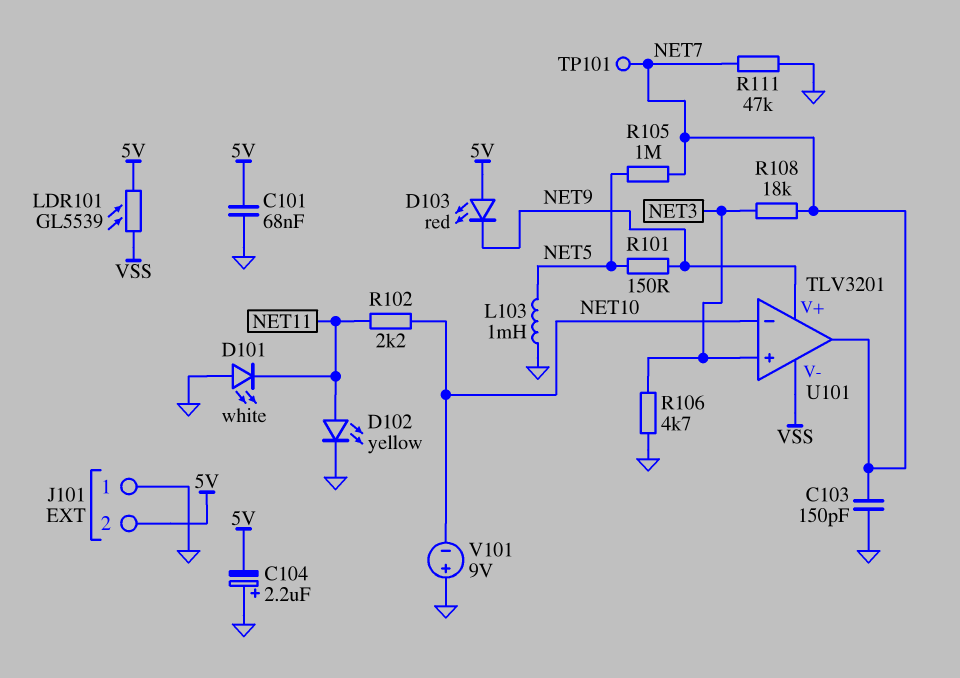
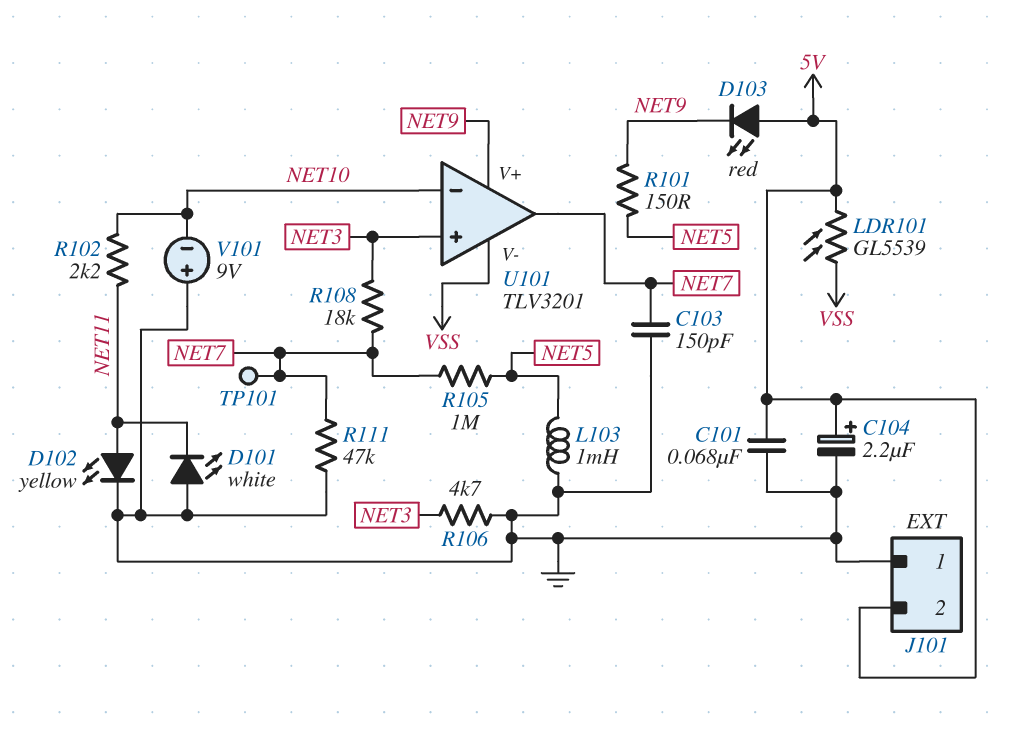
C104: 2.2uF (plus GND, minus 5V) -> 2.2uF (plus 5V, minus GND)

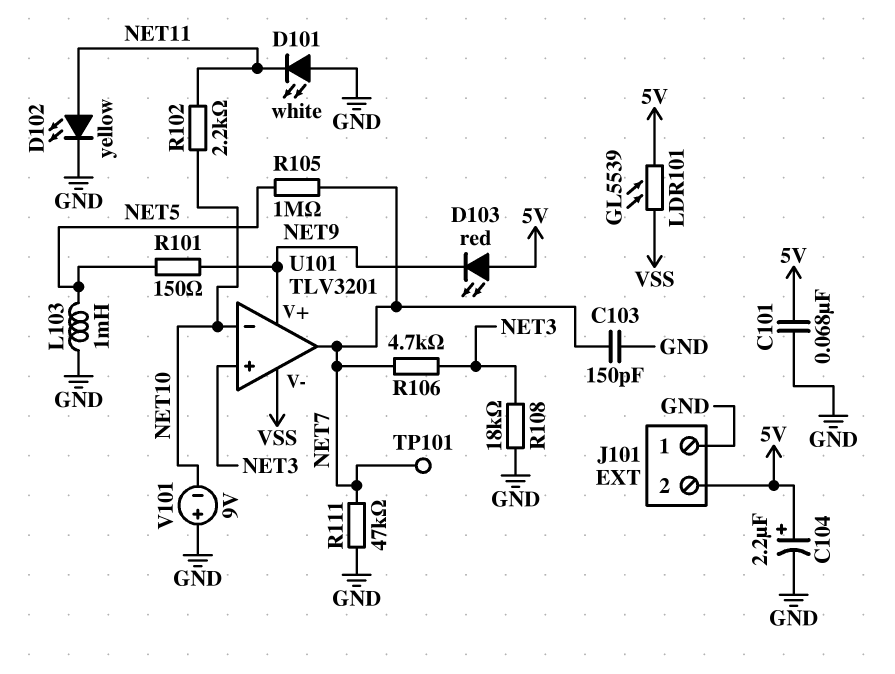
R106: 4.7k (GND, NET3) -> 4.7k (NET3, NET7)
R108: 18k (NET3, NET7) -> 18k (GND, NET3)

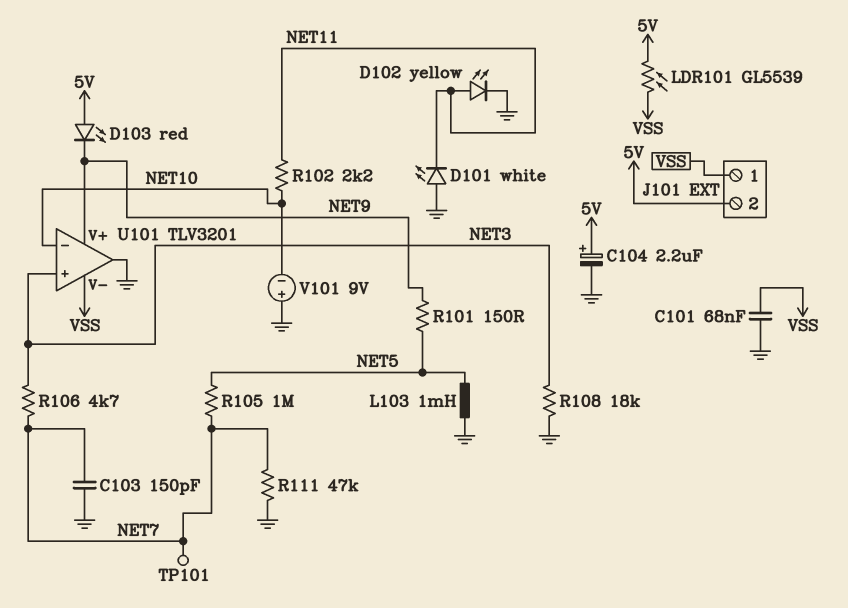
C101: 68nF (5V, GND) -> 68nF (GND, VSS)
J101 pin 1: GND -> VSS
U101 pin out: NET7 -> GND

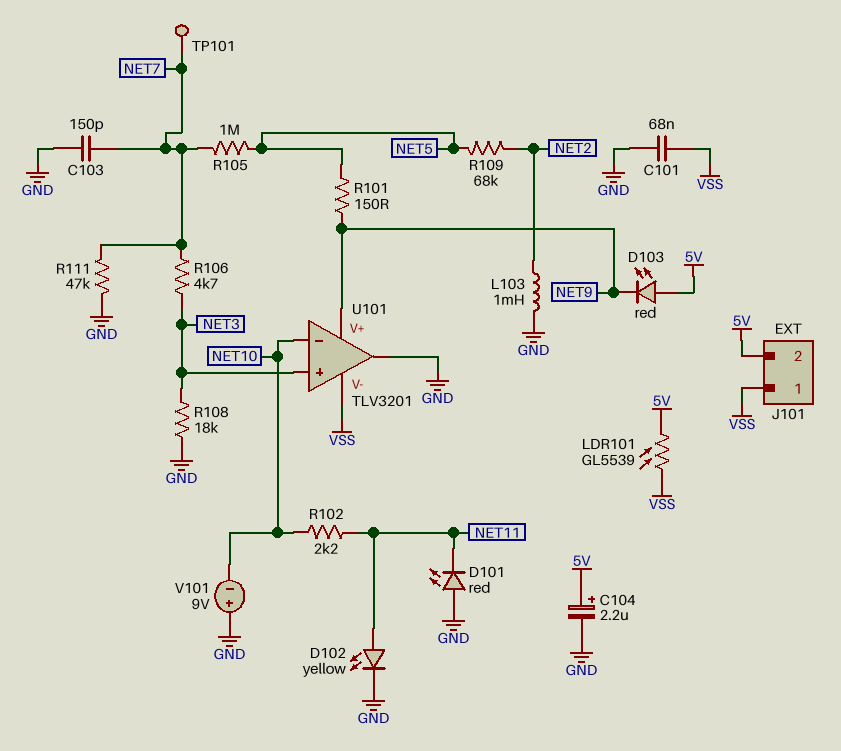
D101: LED white (A GND, K NET11) -> LED red (A GND, K NET11)
L103: 1mH (GND, NET5) -> 1mH (GND, NET2)
R109: none -> 68k (NET2, NET5)

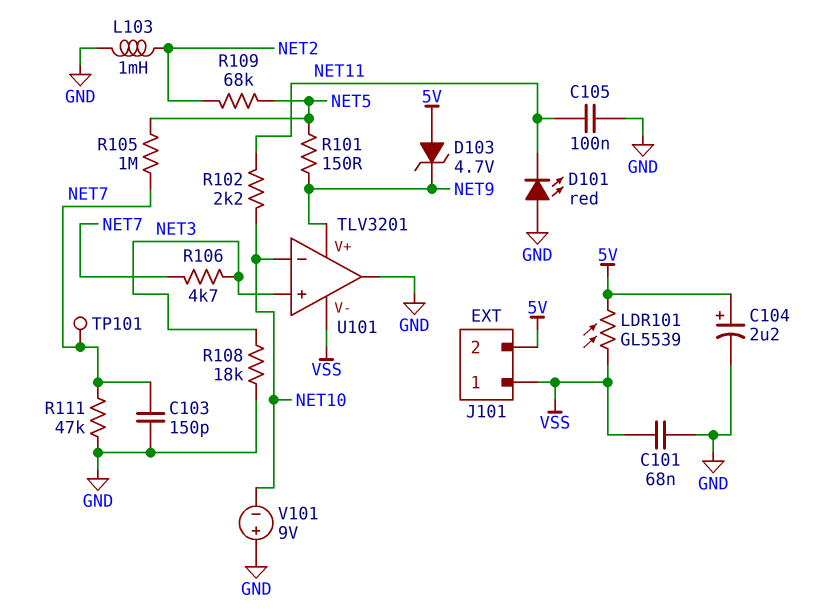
C105: none -> 100nF (GND, NET11)
D102: LED yellow (A NET11, K GND) -> none
D103: LED red (A 5V, K NET9) -> zener 4.7V (A 5V, K NET9)

